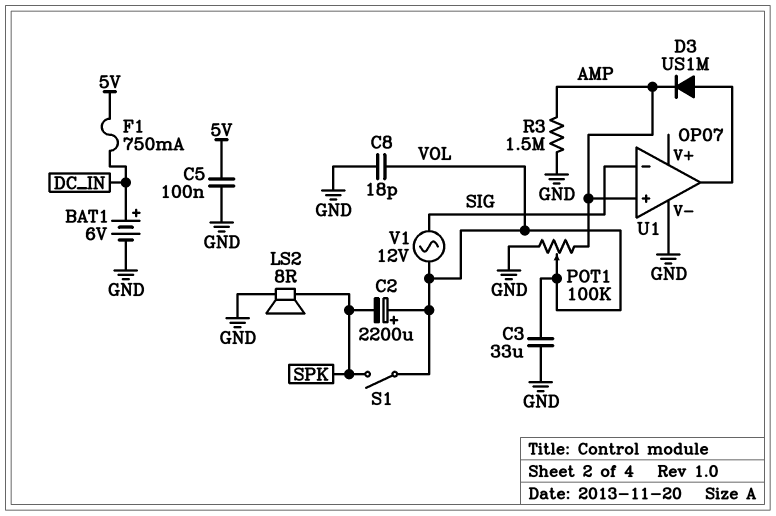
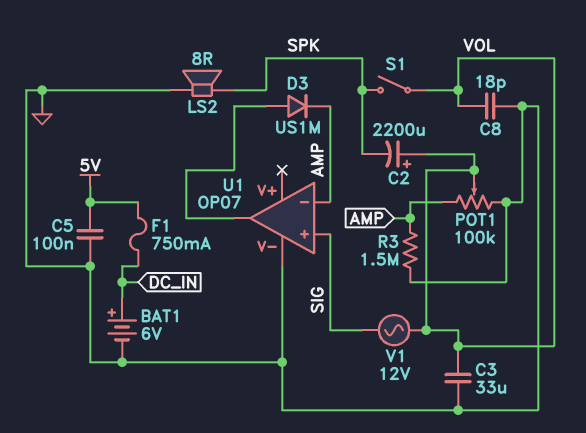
U1 pin in+: AMP -> SIG
U1 pin in-: SIG -> AMP

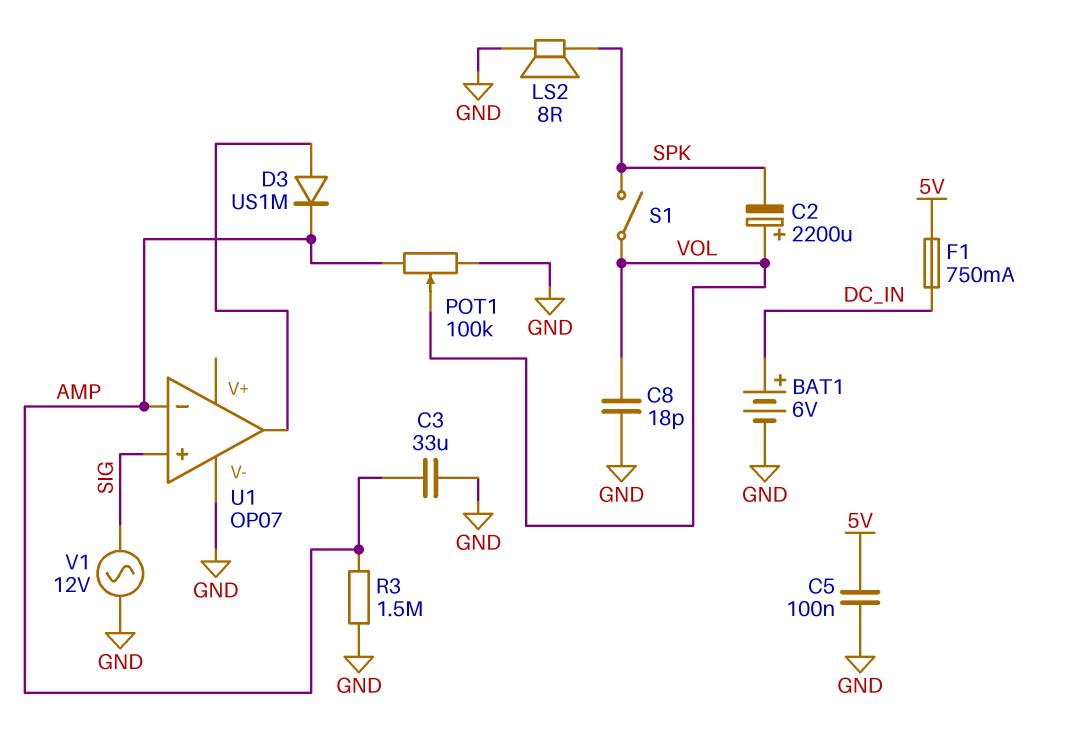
C3: 33uF (GND, VOL) -> 33uF (AMP, GND)
V1: AC 12V (SIG, VOL) -> AC 12V (GND, SIG)

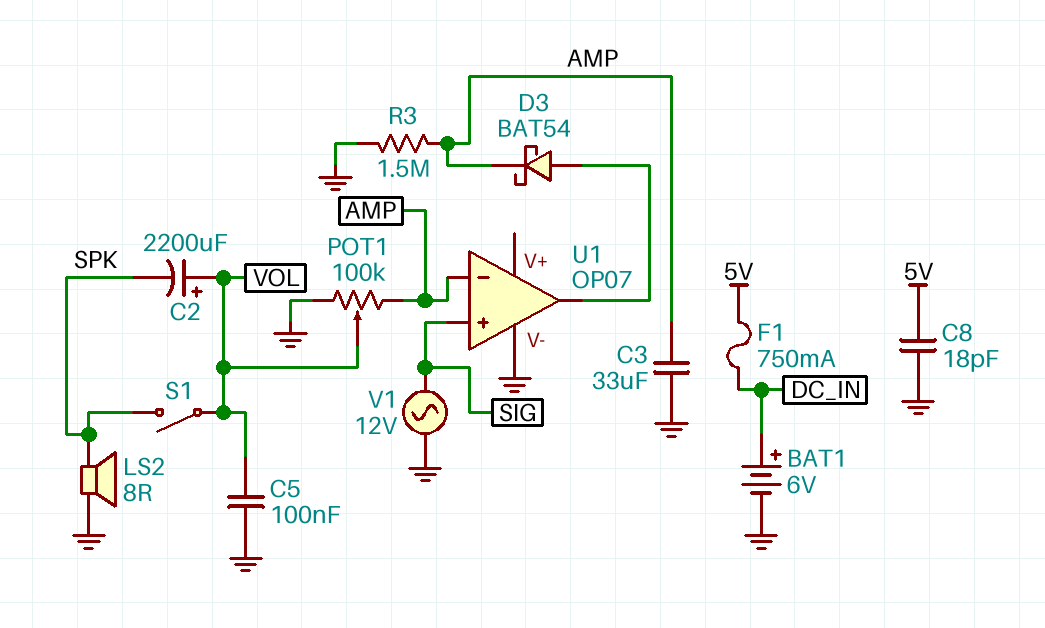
C5: 100nF (5V, GND) -> 100nF (GND, VOL)
C8: 18pF (GND, VOL) -> 18pF (5V, GND)
D3: diode US1M (A U1/out, K AMP) -> schottky BAT54 (A U1/out, K AMP)

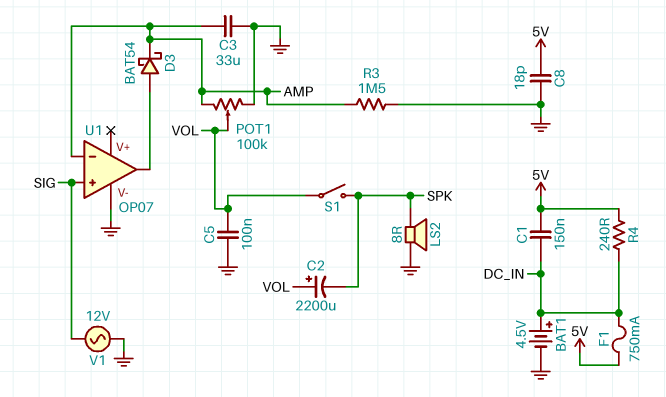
BAT1: 6V (plus DC_IN, minus GND) -> 4.5V (plus DC_IN, minus GND)
C1: none -> 150nF (5V, DC_IN)
R4: none -> 240 (5V, DC_IN)

